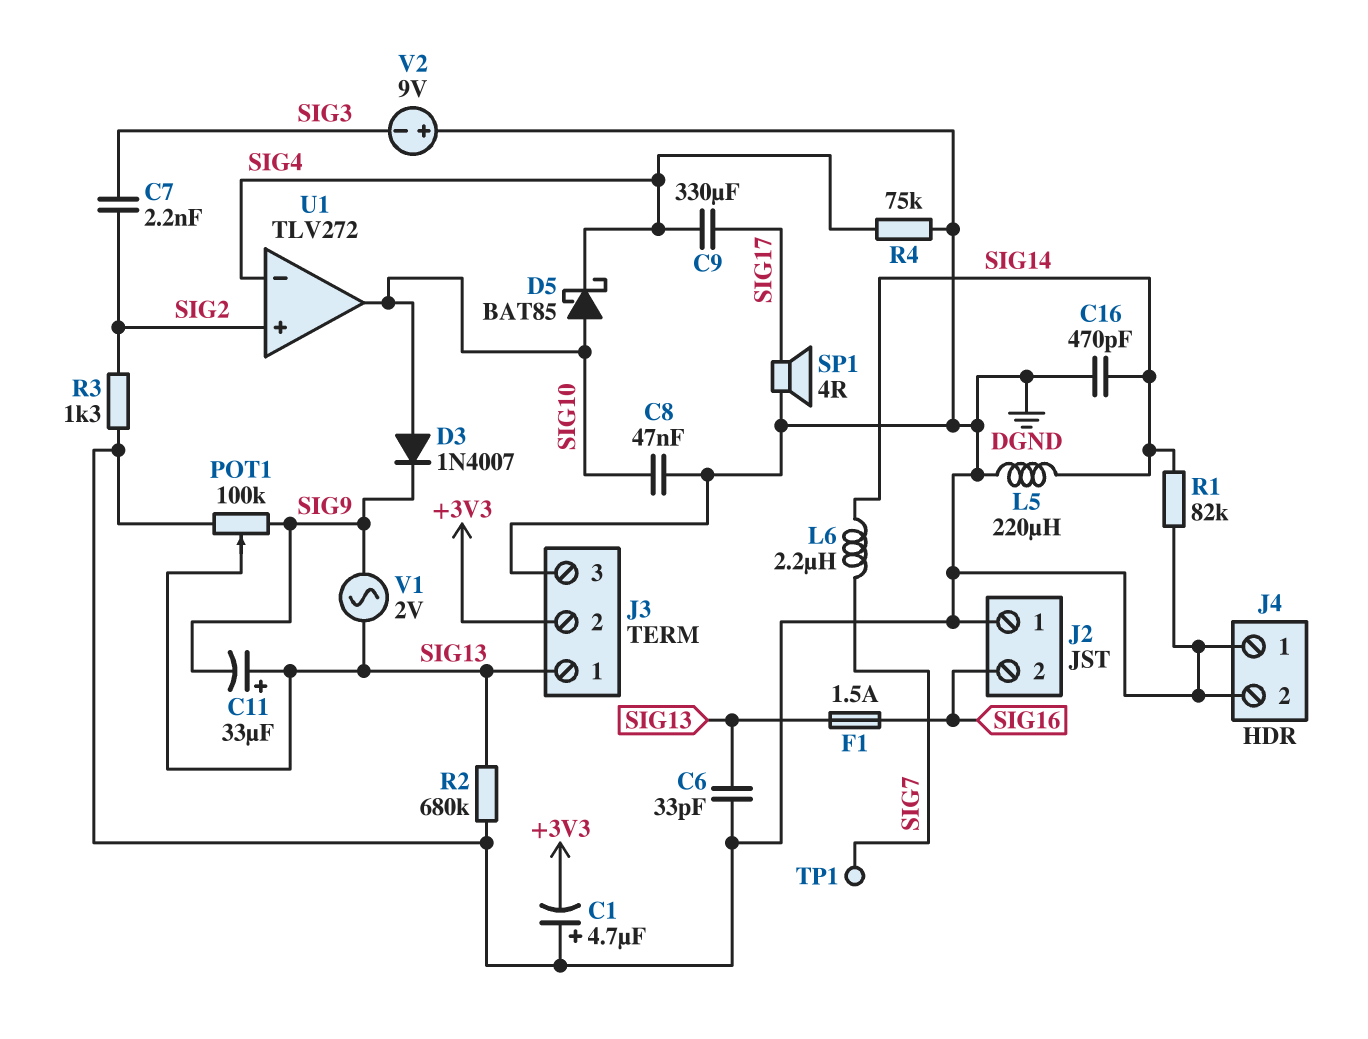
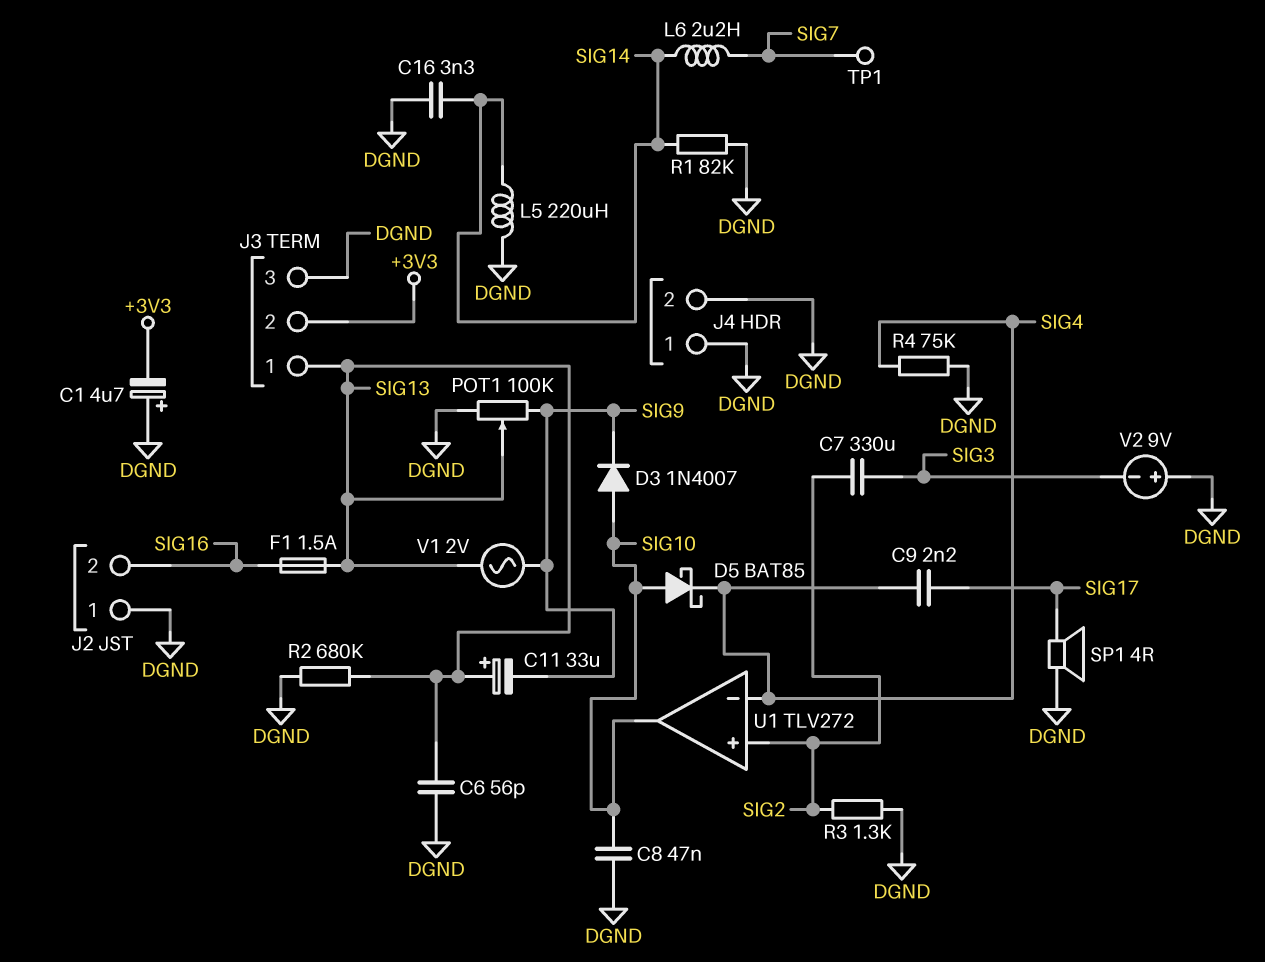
C6: 33pF (DGND, SIG13) -> 56pF (DGND, SIG13)
C7: 2.2nF (SIG2, SIG3) -> 330uF (SIG2, SIG3)
C9: 330uF (SIG4, SIG17) -> 2.2nF (SIG4, SIG17)
C16: 470pF (DGND, SIG14) -> 3.3nF (DGND, SIG14)

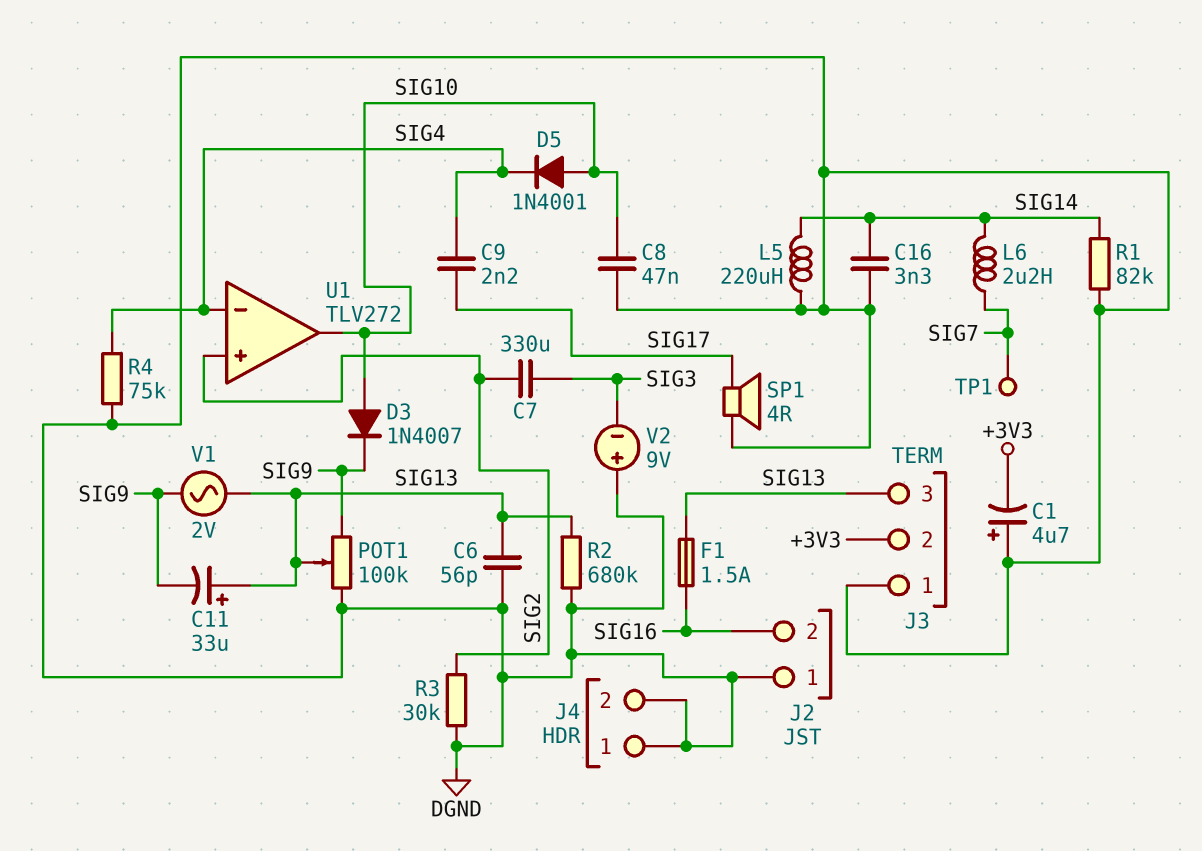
D5: schottky BAT85 (A SIG10, K SIG4) -> diode 1N4001 (A SIG10, K SIG4)
J3 pin 1: SIG13 -> DGND
J3 pin 3: DGND -> SIG13
R3: 1.3k (DGND, SIG2) -> 30k (DGND, SIG2)

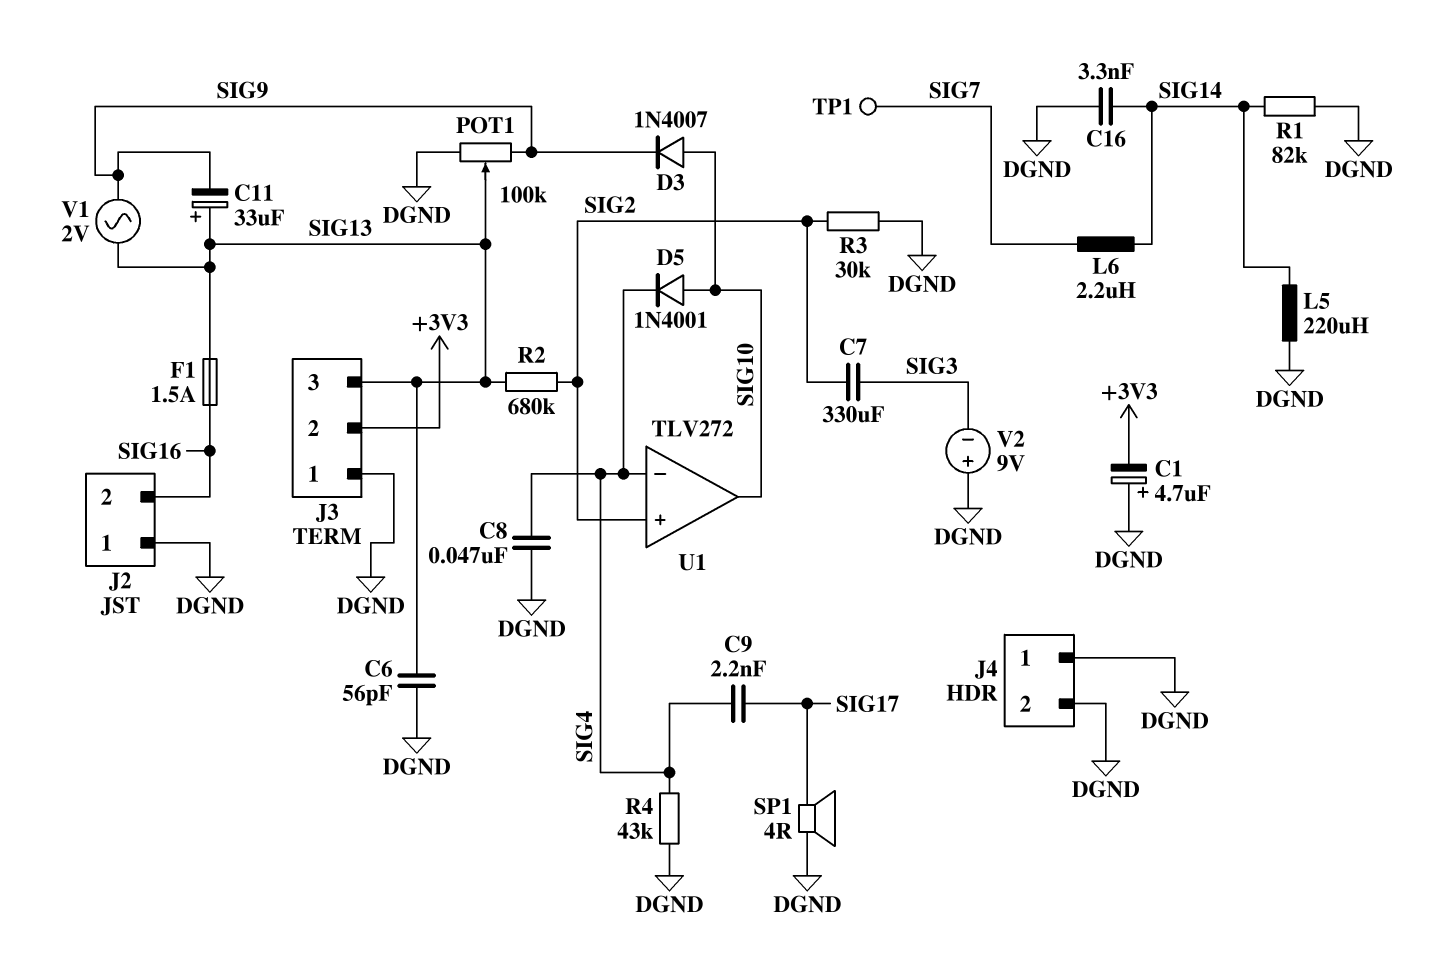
C8: 47nF (DGND, SIG10) -> 47nF (DGND, SIG4)
R2: 680k (DGND, SIG13) -> 680k (SIG2, SIG13)
R4: 75k (DGND, SIG4) -> 43k (DGND, SIG4)

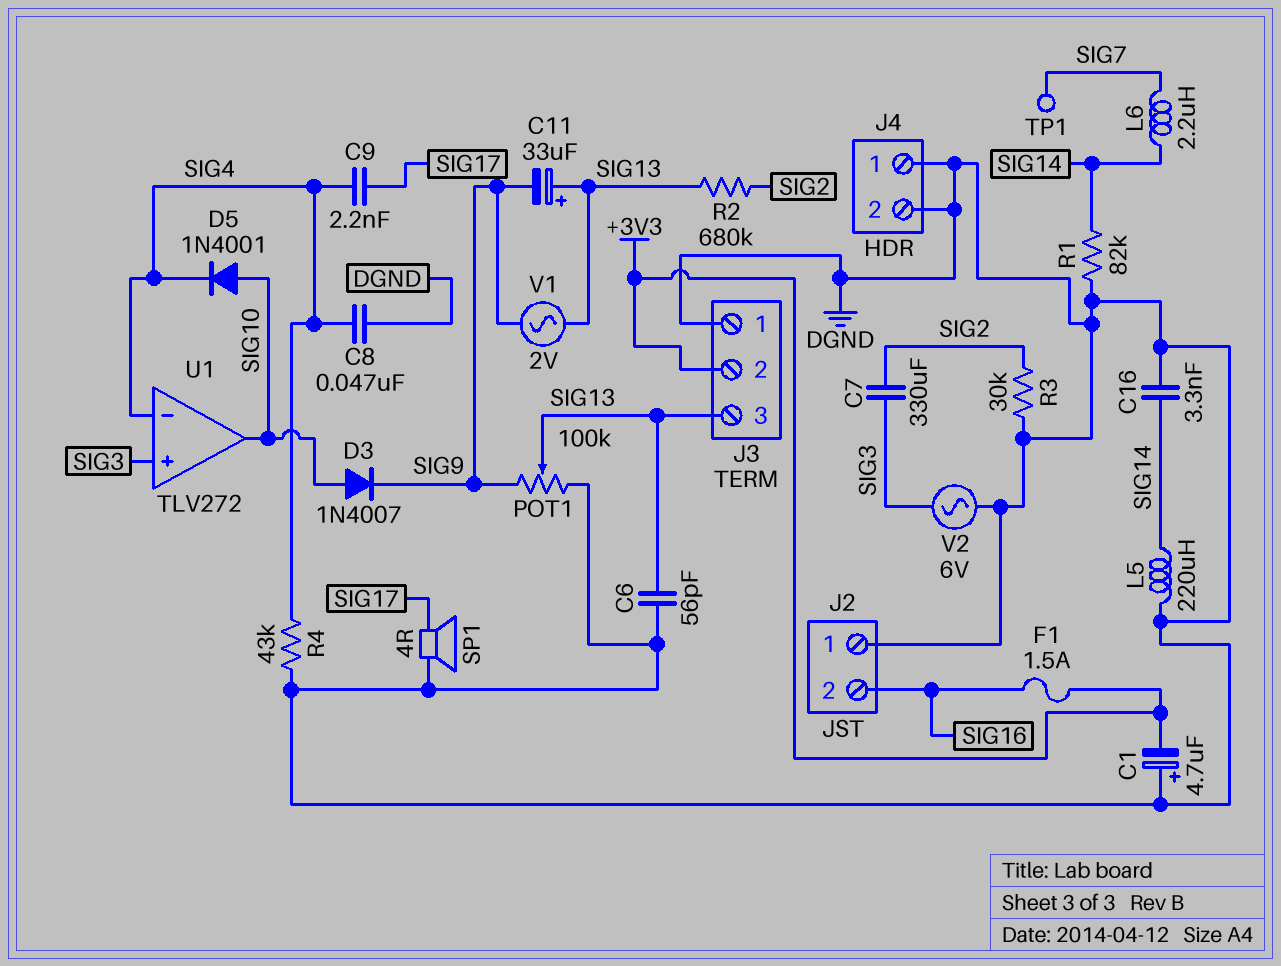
F1: 1.5A (SIG13, SIG16) -> 1.5A (+3V3, SIG16)
U1 pin in+: SIG2 -> SIG3
V2: 9V (plus DGND, minus SIG3) -> AC 6V (DGND, SIG3)

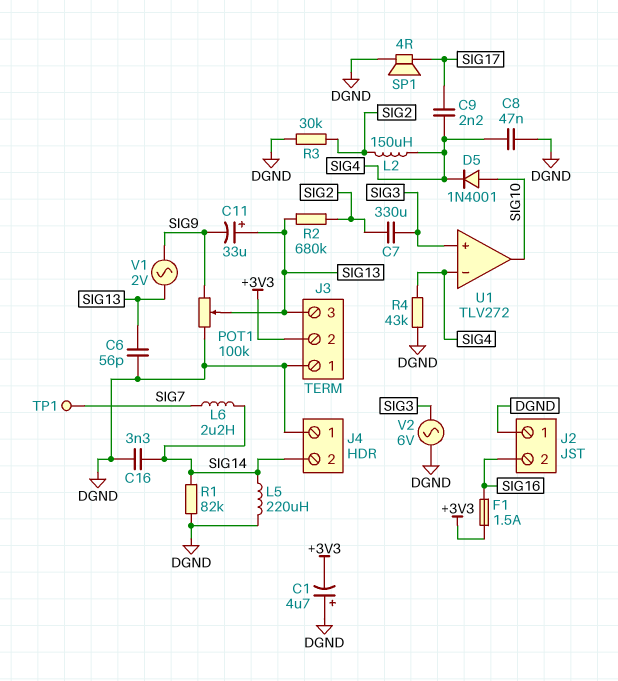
D3: diode 1N4007 (A SIG10, K SIG9) -> none
J4 pin 2: DGND -> SIG14
L2: none -> 150uH (SIG2, SIG4)

